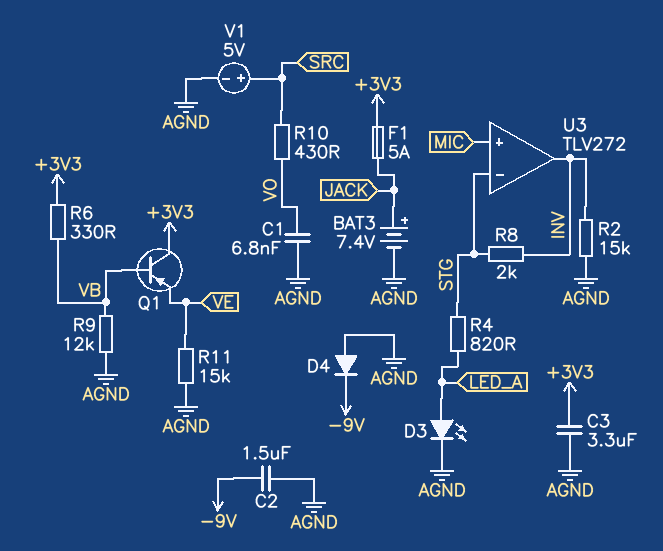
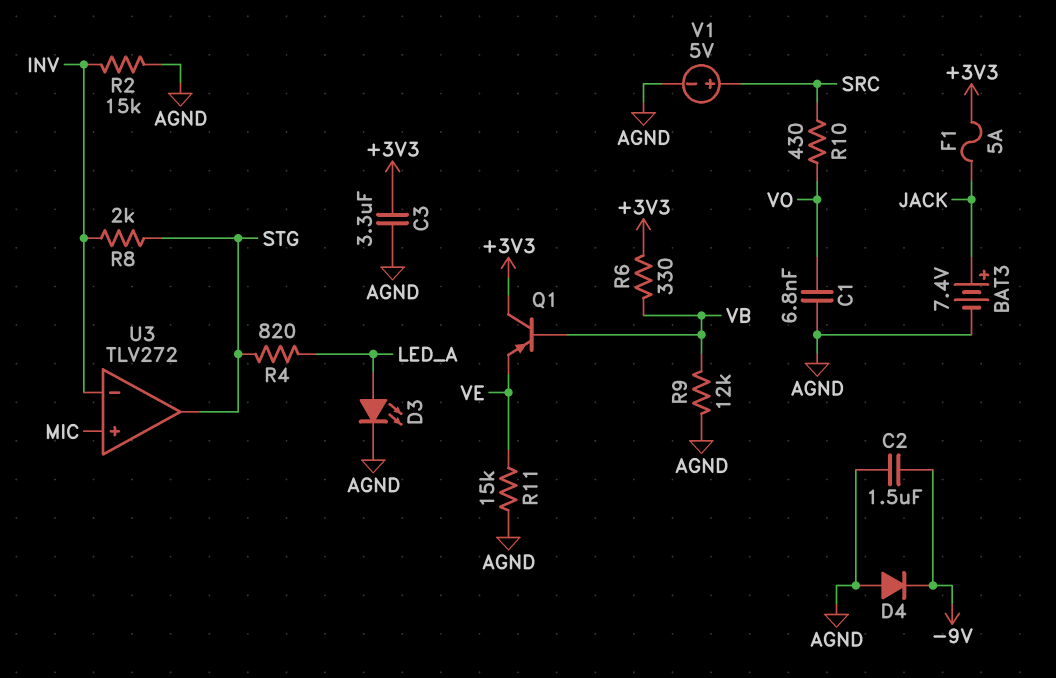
U3 pin in-: STG -> INV
U3 pin out: INV -> STG

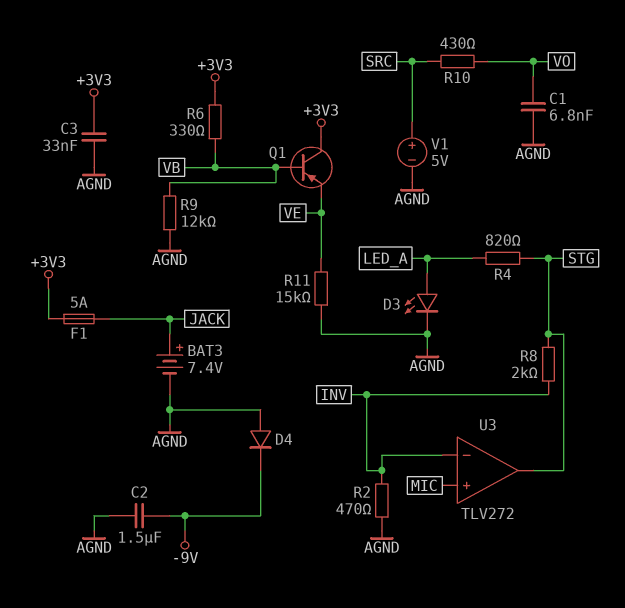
C3: 3.3uF (+3V3, AGND) -> 33nF (+3V3, AGND)
R2: 15k (AGND, INV) -> 470 (AGND, INV)

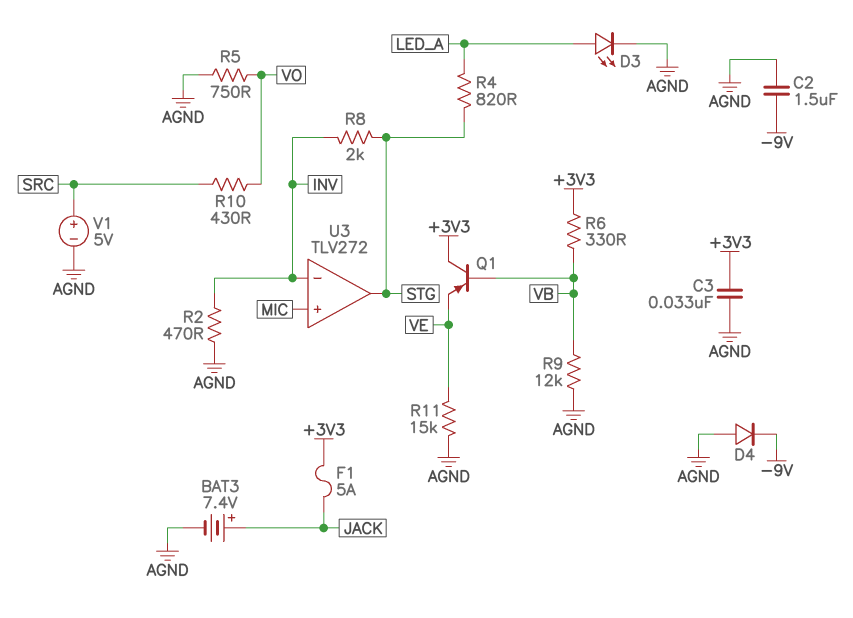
C1: 6.8nF (AGND, VO) -> none
R5: none -> 750 (AGND, VO)

